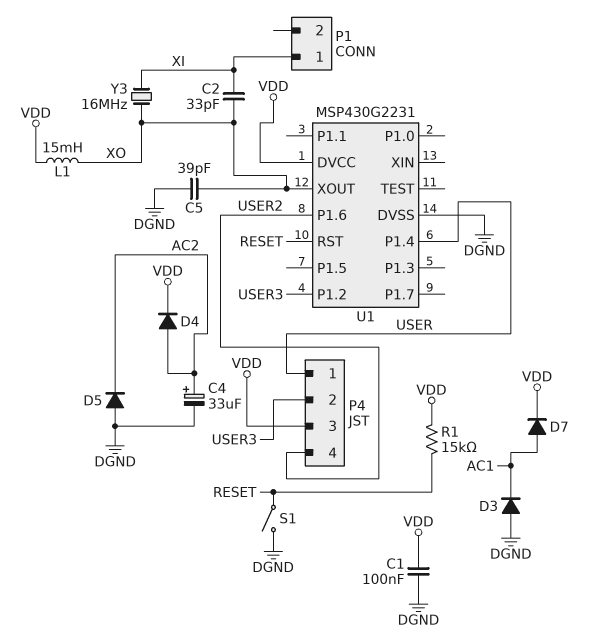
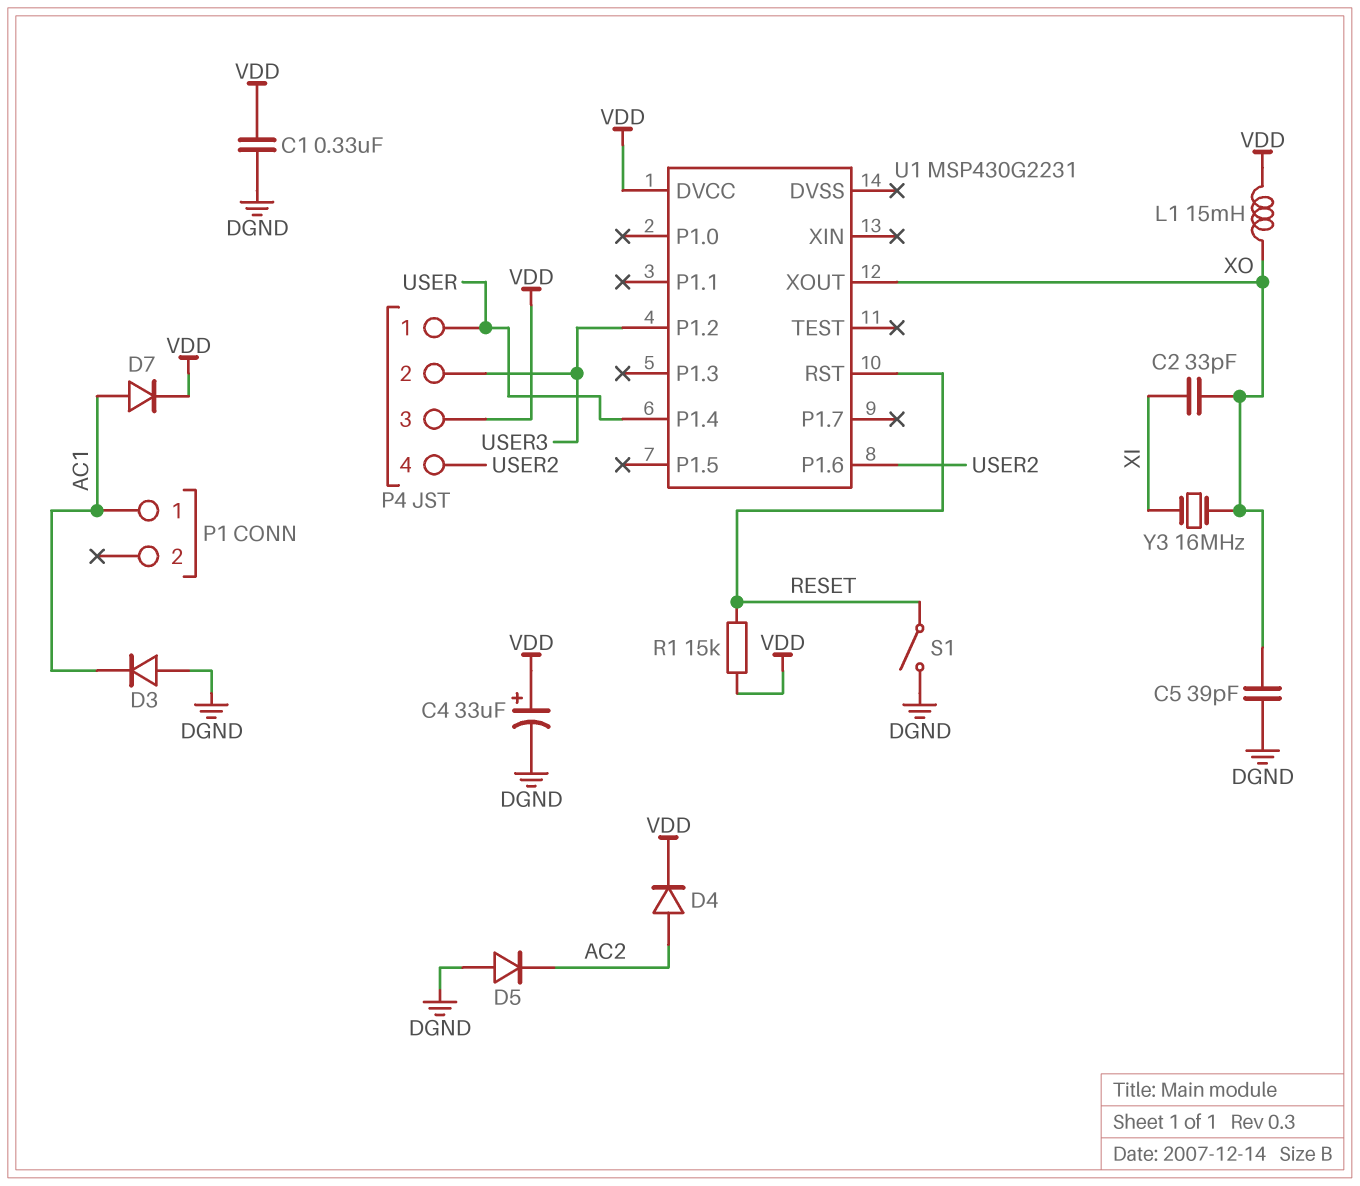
C1: 100nF (DGND, VDD) -> 330nF (DGND, VDD)
C4: 33uF (plus AC2, minus DGND) -> 33uF (plus VDD, minus DGND)
P1 pin 1: XI -> AC1
U1 pin DVSS: DGND -> none

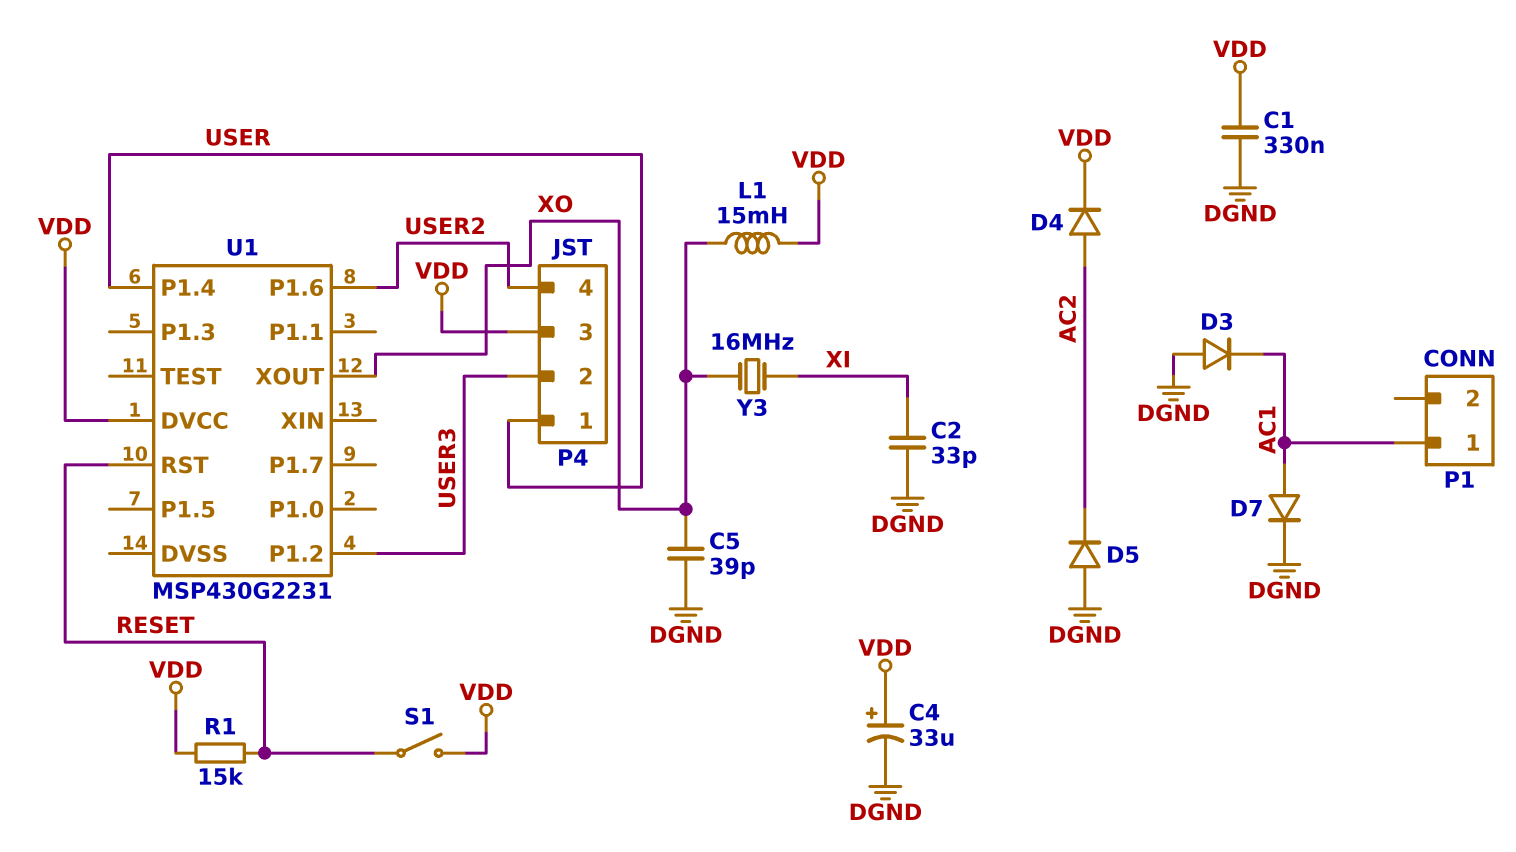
C2: 33pF (XI, XO) -> 33pF (DGND, XI)
D7: diode (A AC1, K VDD) -> diode (A AC1, K DGND)
S1: switch (DGND, RESET) -> switch (RESET, VDD)

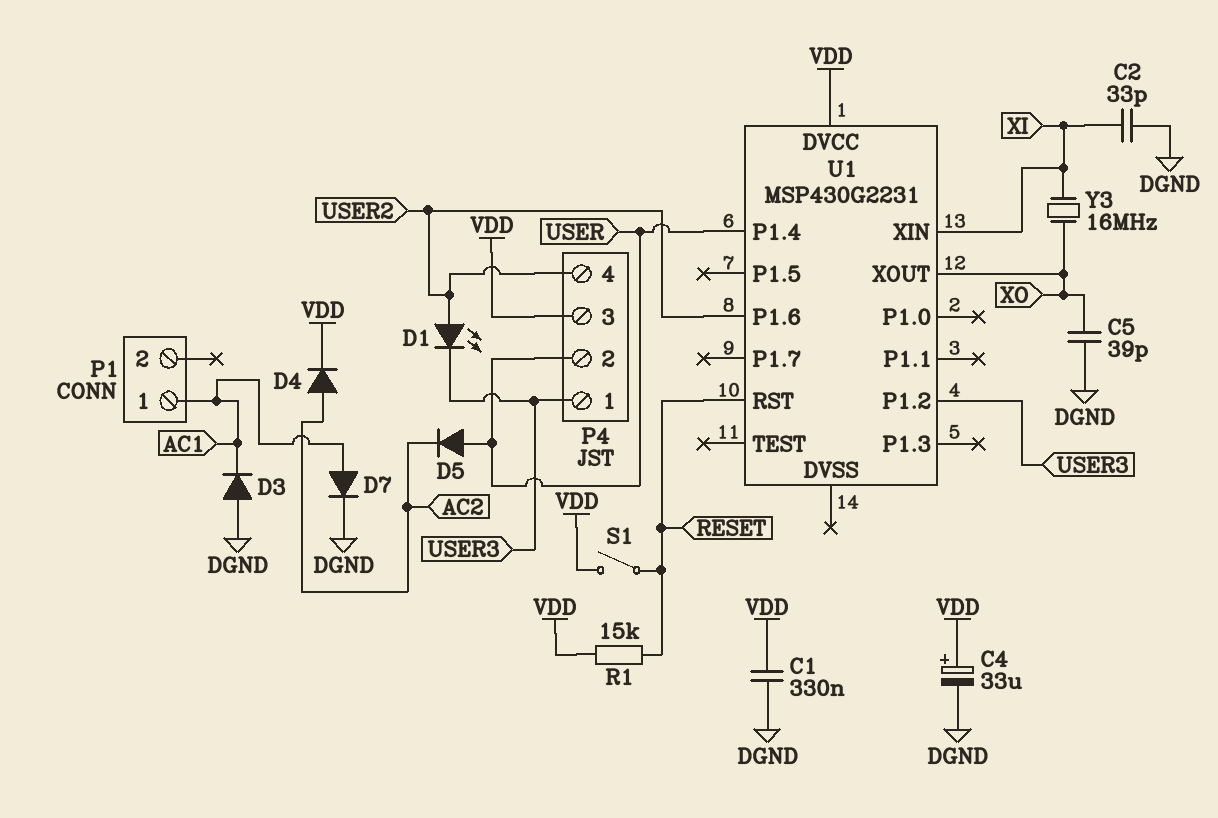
D1: none -> LED (A USER2, K USER3)
D5: diode (A DGND, K AC2) -> diode (A USER, K AC2)
L1: 15mH (VDD, XO) -> none
P4 pin 1: USER -> USER3
P4 pin 2: USER3 -> USER
U1 pin XIN: none -> XI

